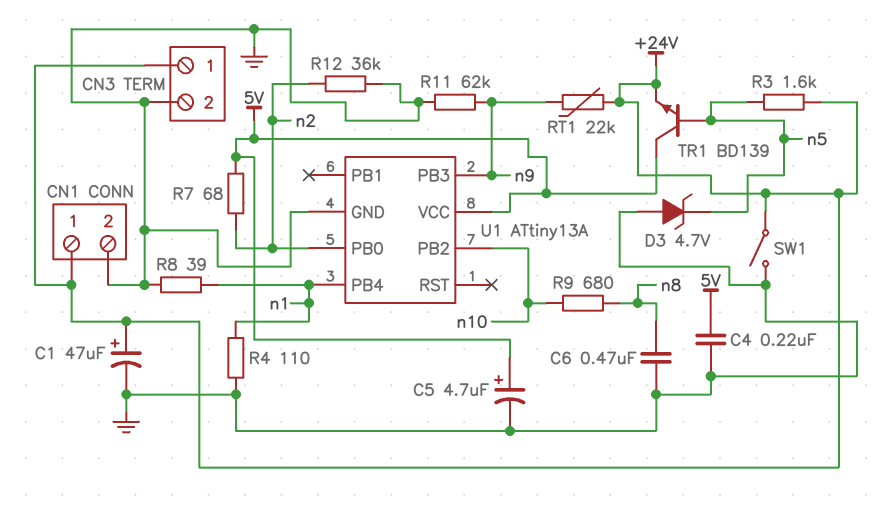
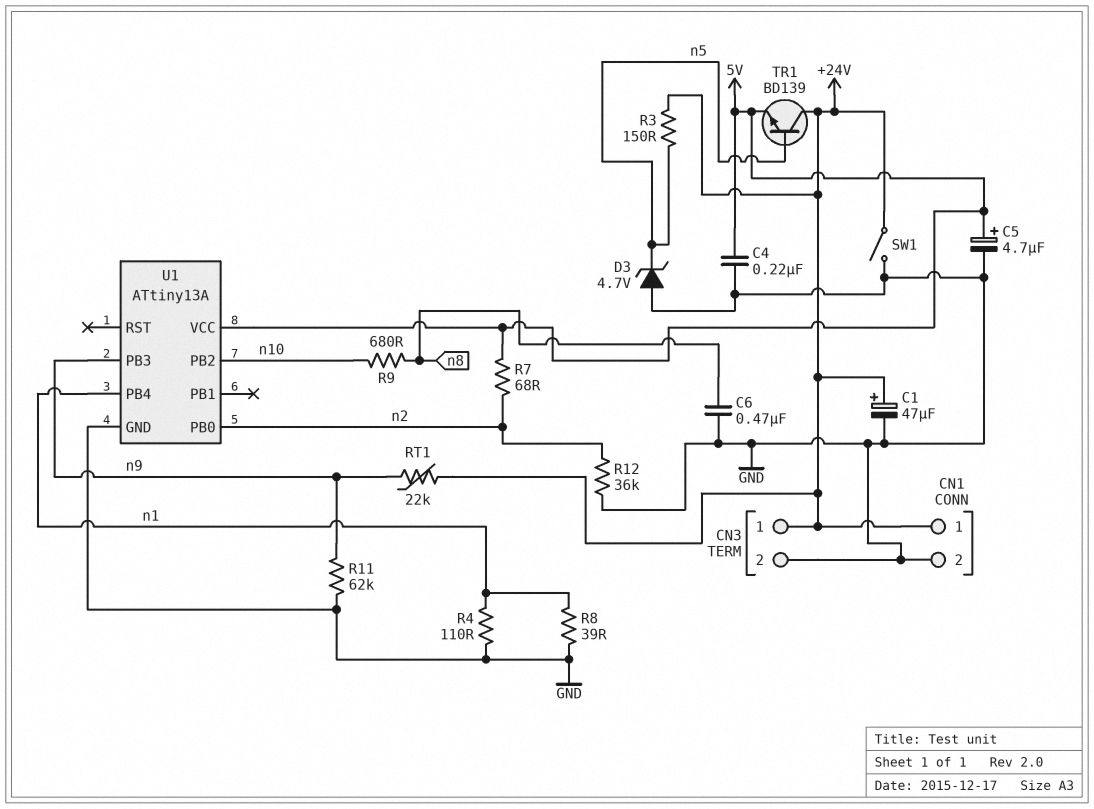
R3: 1.6k (+24V, n5) -> 150 (+24V, n5)
TR1: NPN BD139 (B n5, C 5V, E +24V) -> NPN BD139 (B n5, C +24V, E 5V)

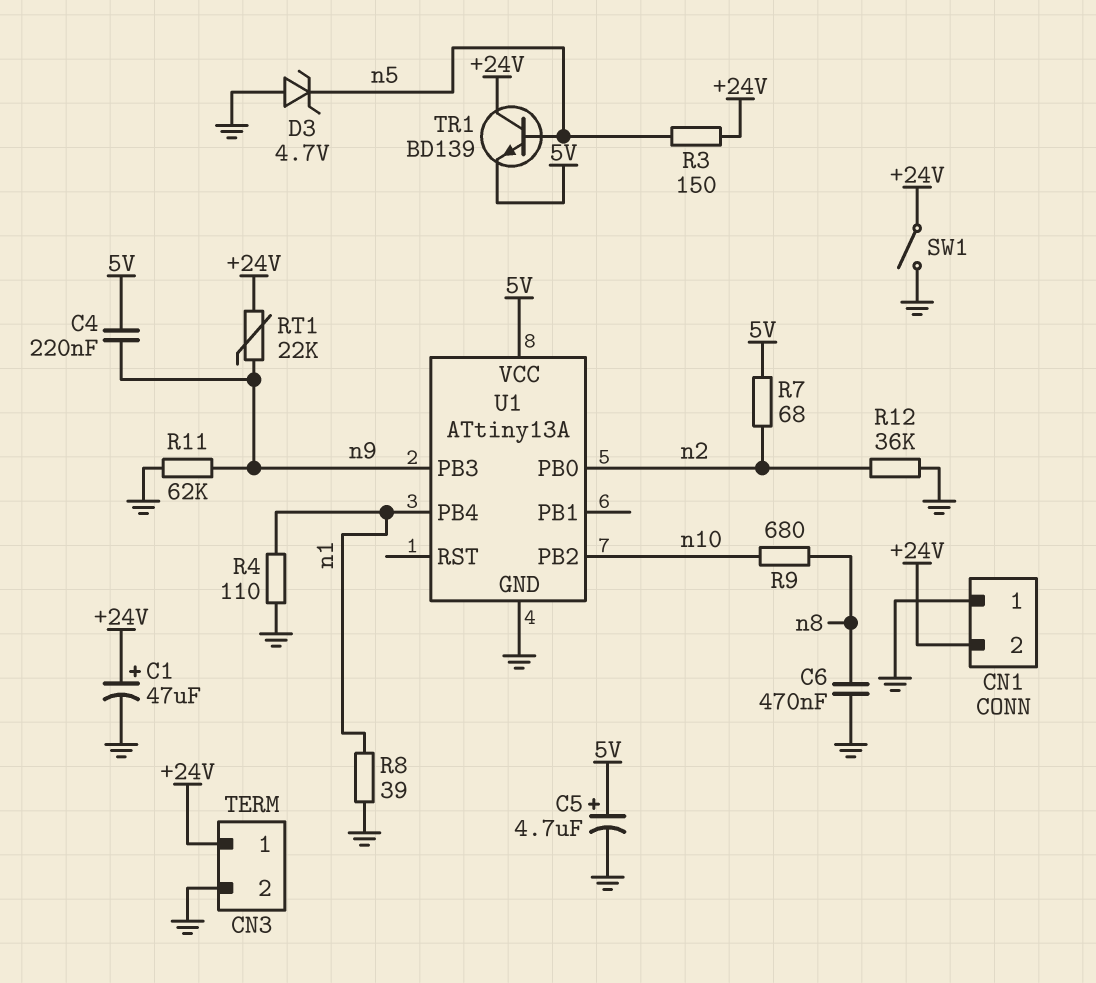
C4: 220nF (5V, GND) -> 220nF (5V, n9)
CN1 pin 1: +24V -> GND
CN1 pin 2: GND -> +24V

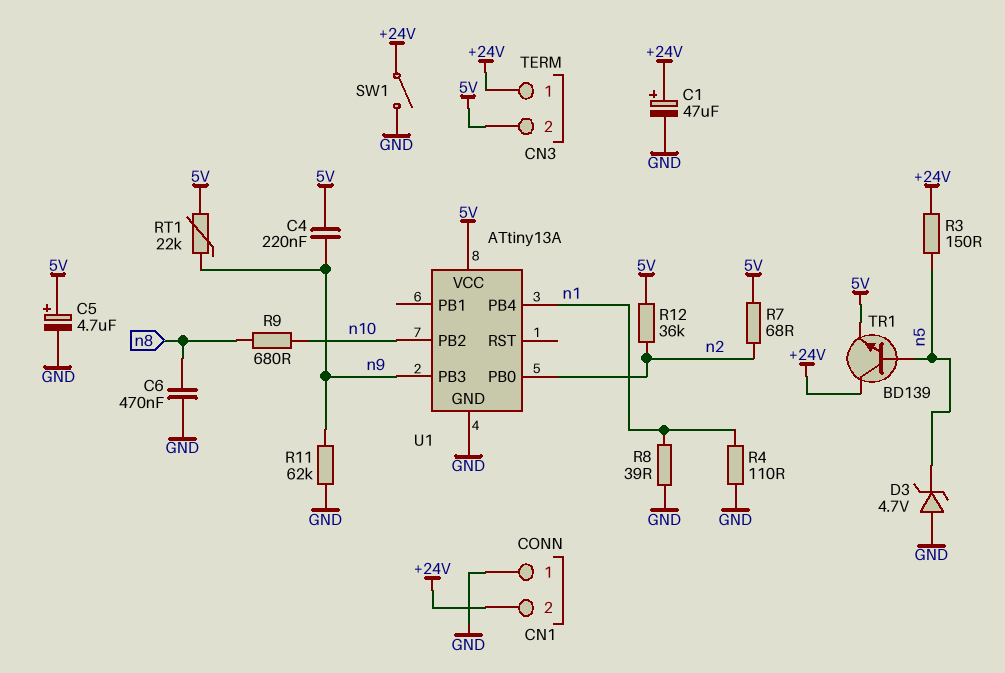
CN3 pin 2: GND -> 5V
R12: 36k (GND, n2) -> 36k (5V, n2)
RT1: 22k (+24V, n9) -> 22k (5V, n9)

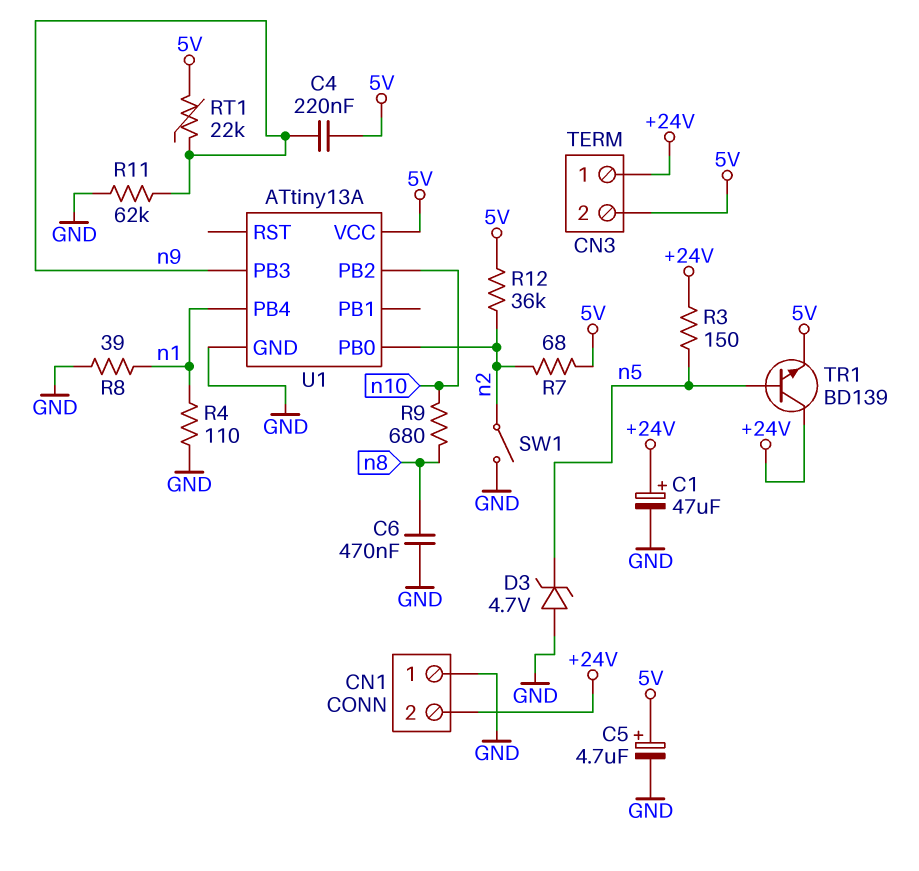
SW1: switch (+24V, GND) -> switch (GND, n2)

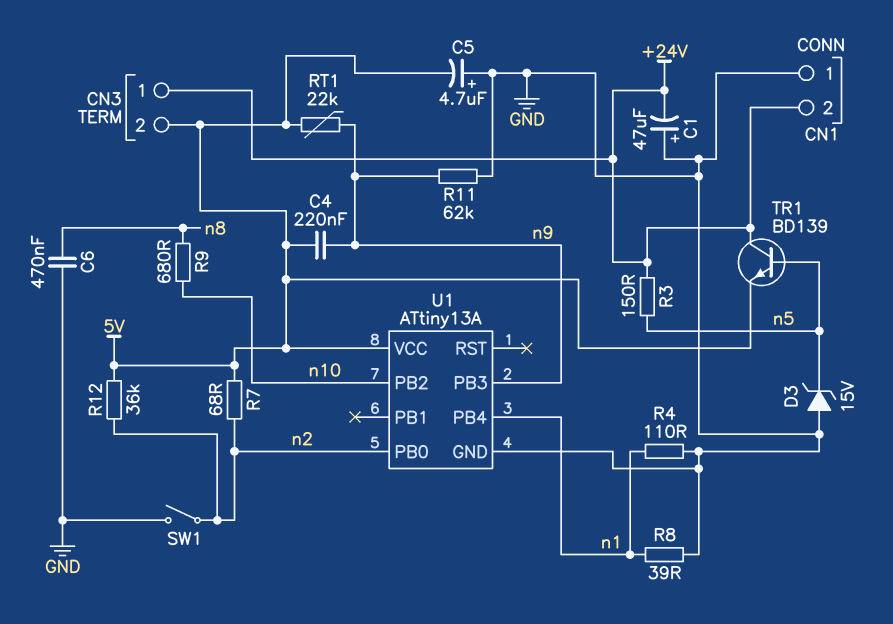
C1: 47uF (plus +24V, minus GND) -> 47uF (plus GND, minus +24V)
C5: 4.7uF (plus 5V, minus GND) -> 4.7uF (plus GND, minus 5V)
D3: zener 4.7V (A GND, K n5) -> zener 15V (A GND, K n5)

